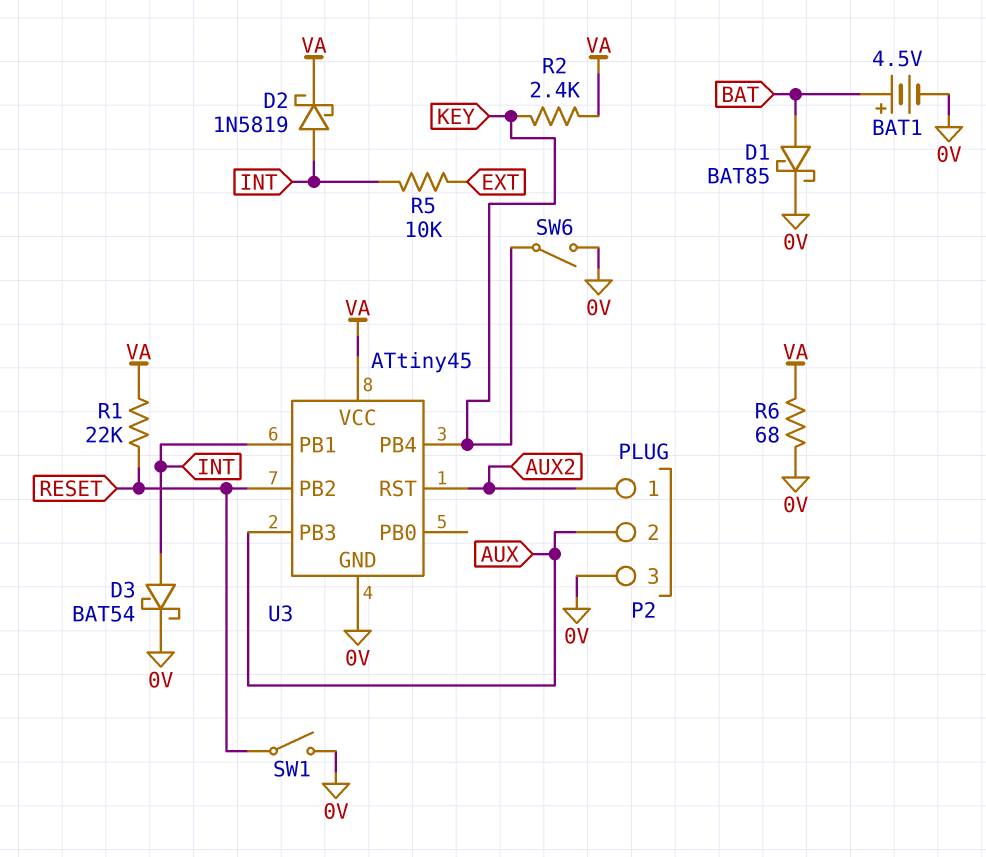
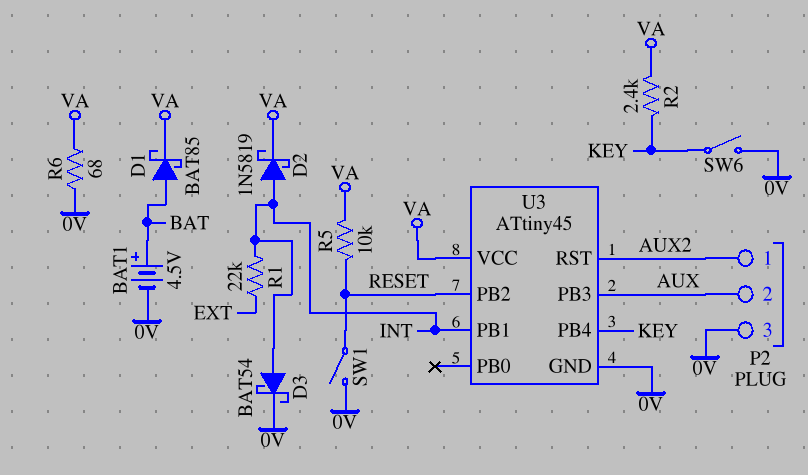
D1: schottky BAT85 (A BAT, K 0V) -> schottky BAT85 (A BAT, K VA)
R1: 22k (RESET, VA) -> 22k (EXT, INT)
R5: 10k (EXT, INT) -> 10k (RESET, VA)

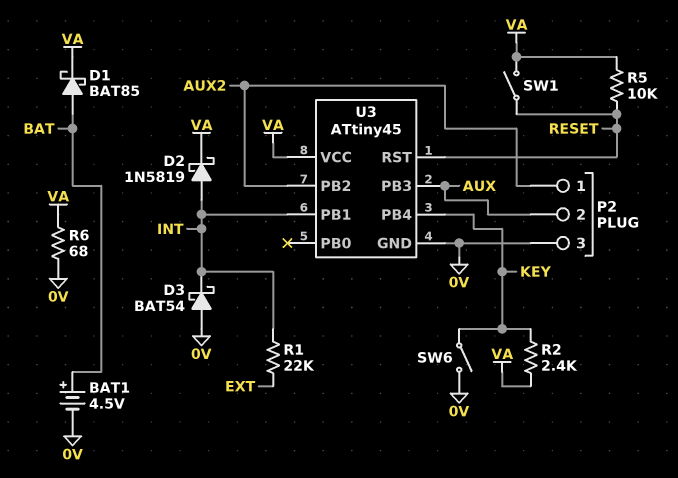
D3: schottky BAT54 (A INT, K 0V) -> schottky BAT54 (A 0V, K INT)
SW1: switch (0V, RESET) -> switch (RESET, VA)
U3 pin PB2: RESET -> AUX2
U3 pin RST: AUX2 -> RESET

